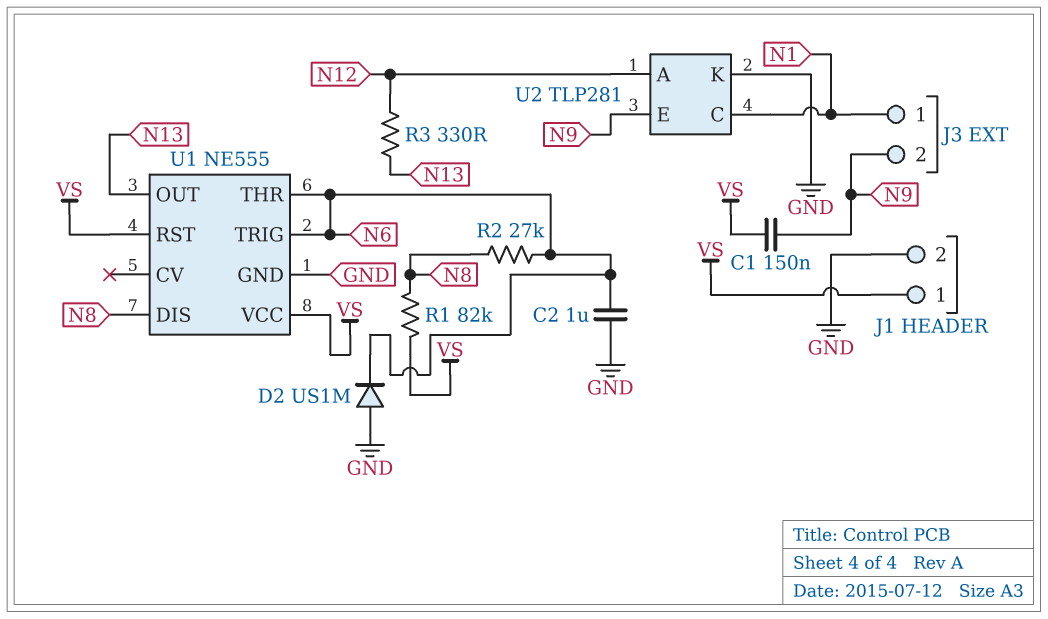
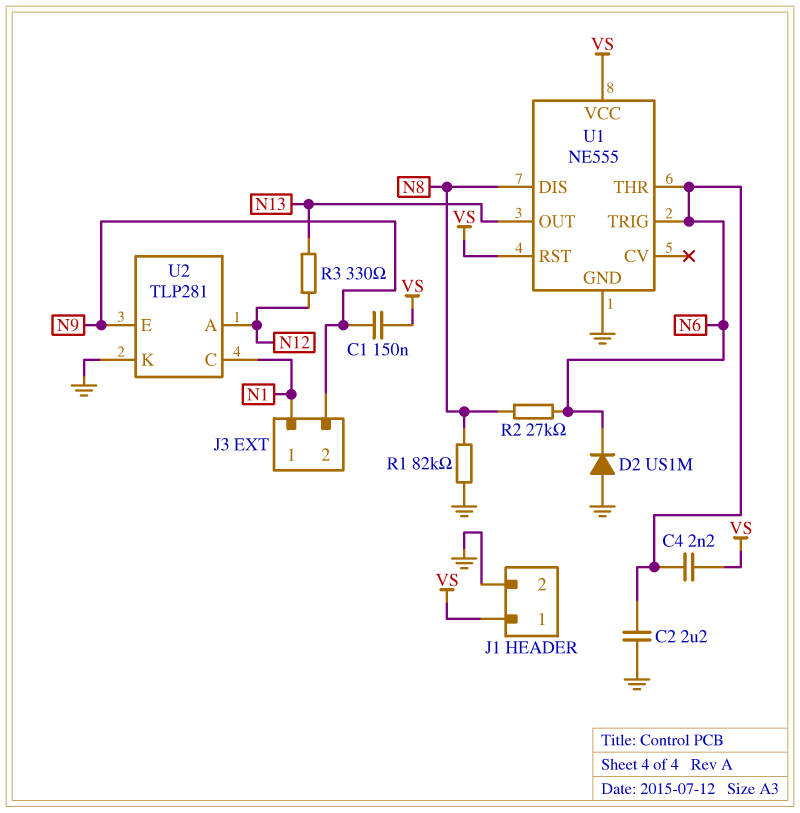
C2: 1uF (GND, N6) -> 2.2uF (GND, N6)
C4: none -> 2.2nF (N6, VS)
R1: 82k (N8, VS) -> 82k (GND, N8)

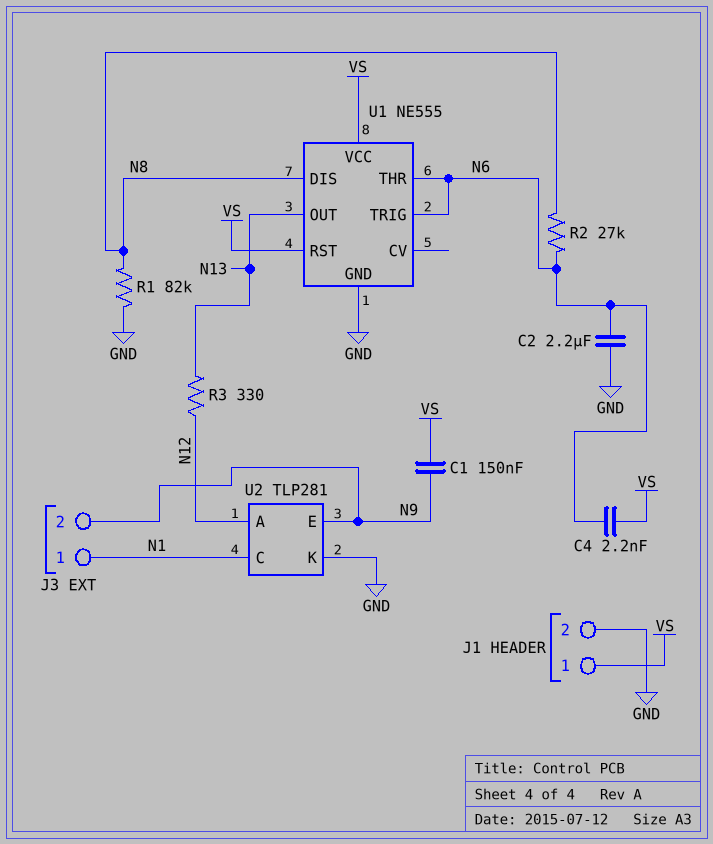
D2: diode US1M (A GND, K N6) -> none

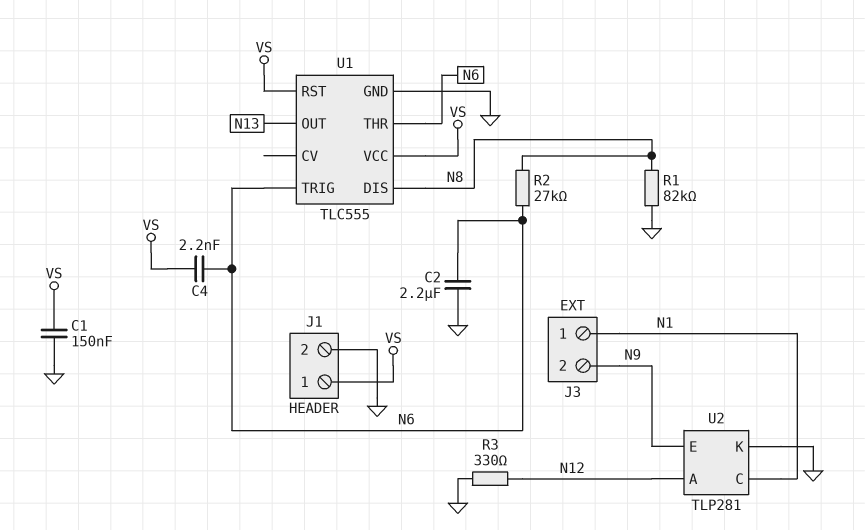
C1: 150nF (N9, VS) -> 150nF (GND, VS)
R3: 330 (N12, N13) -> 330 (GND, N12)
U1: NE555 -> TLC555

